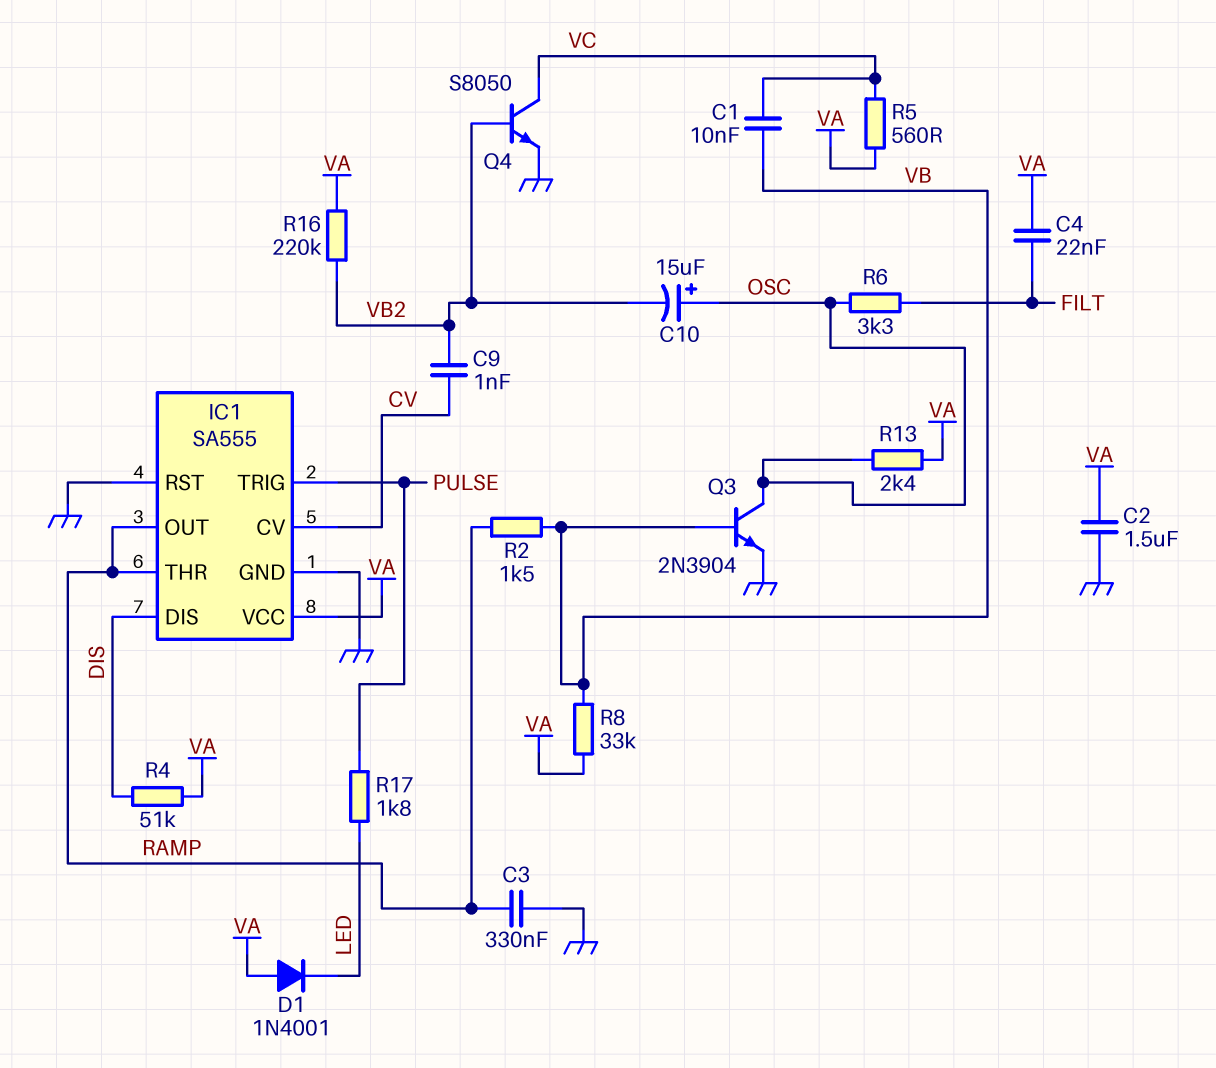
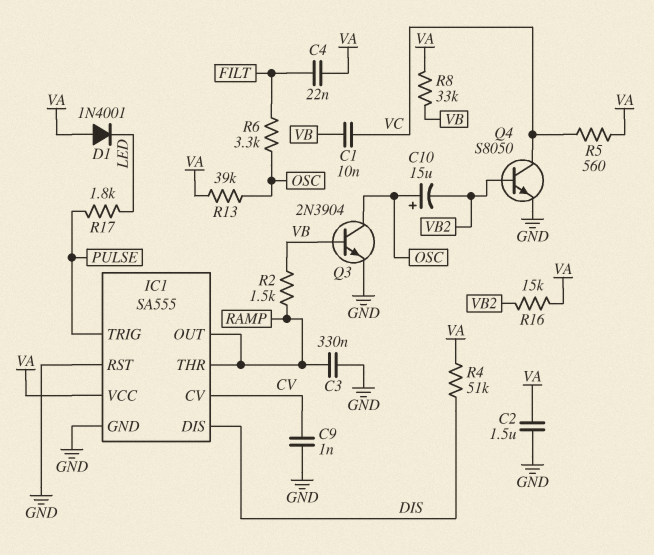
C9: 1nF (CV, VB2) -> 1nF (CV, GND)
R13: 2.4k (OSC, VA) -> 39k (OSC, VA)
R16: 220k (VA, VB2) -> 15k (VA, VB2)

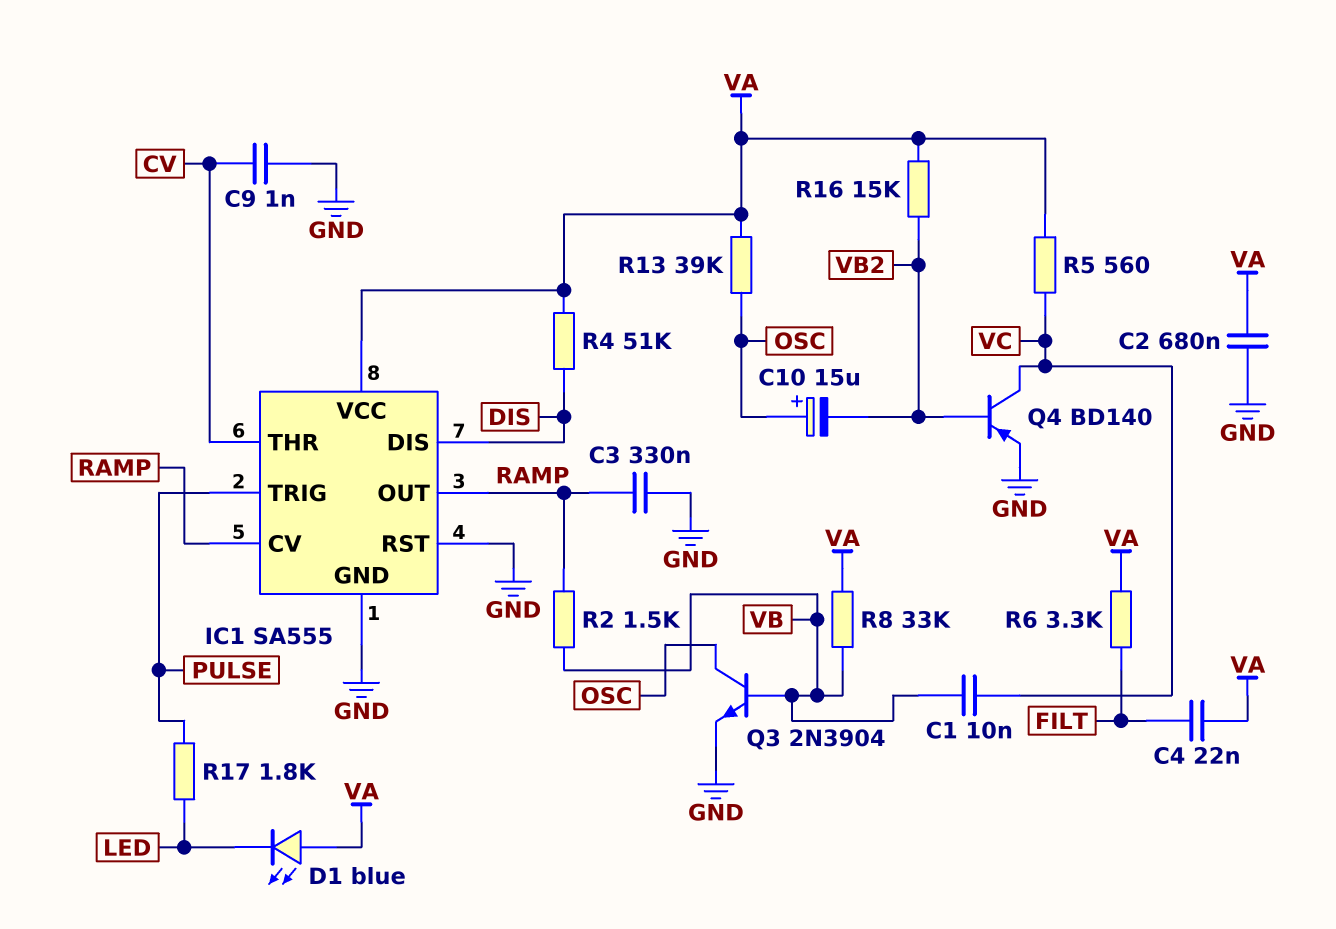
C2: 1.5uF (GND, VA) -> 680nF (GND, VA)
D1: diode 1N4001 (A VA, K LED) -> LED blue (A VA, K LED)
IC1 pin CV: CV -> RAMP
IC1 pin THR: RAMP -> CV
Q4: NPN S8050 (B VB2, C VC, E GND) -> PNP BD140 (B VB2, C VC, E GND)
R6: 3.3k (FILT, OSC) -> 3.3k (FILT, VA)

